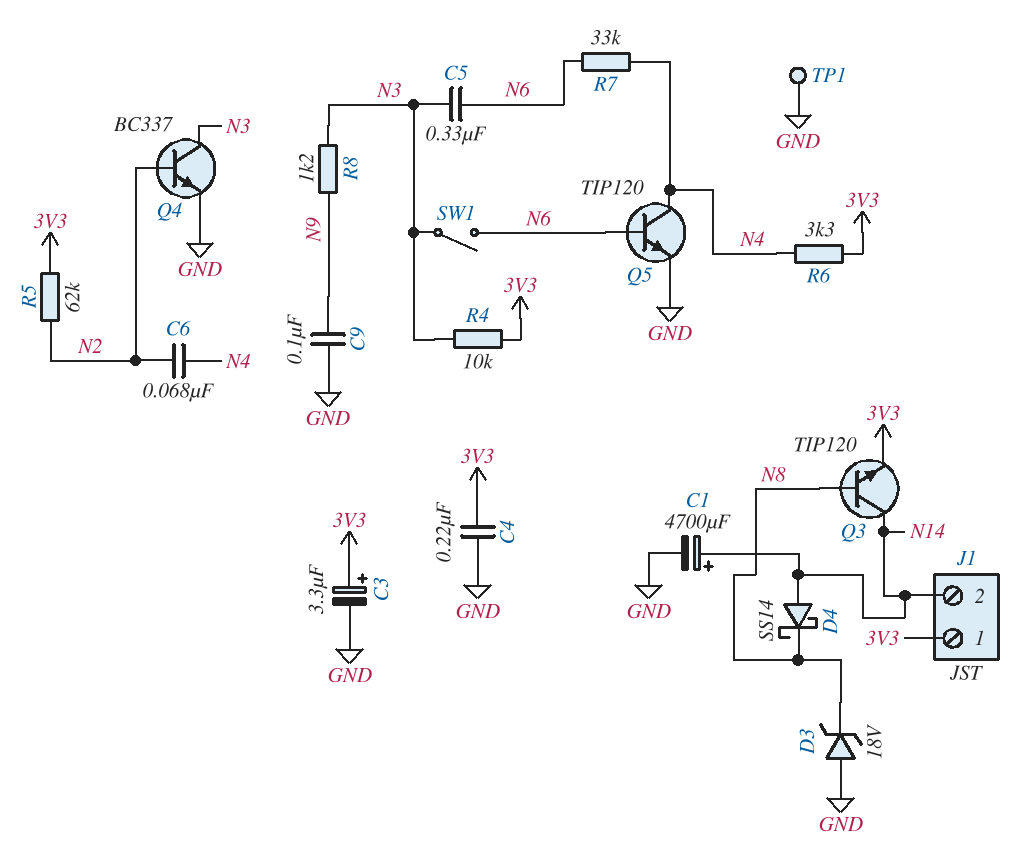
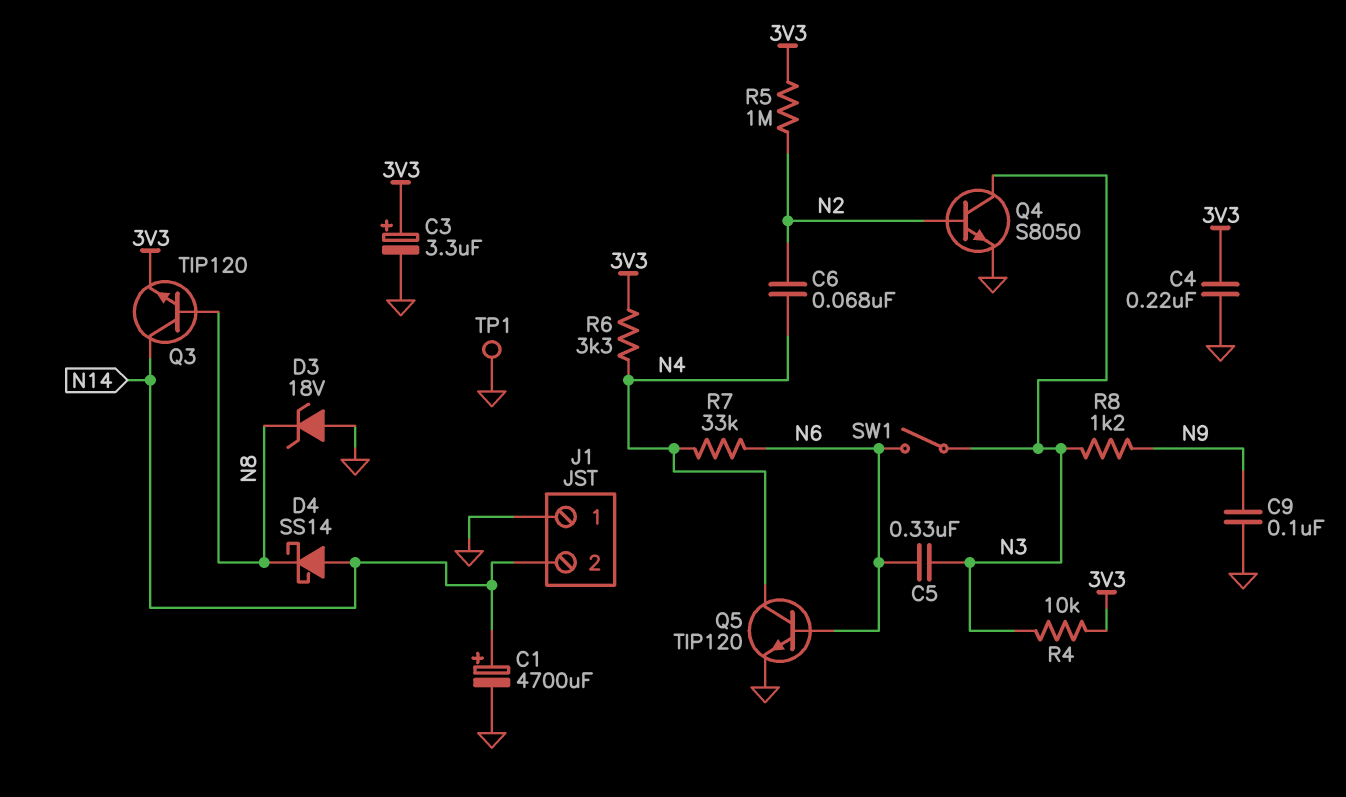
J1 pin 1: 3V3 -> GND
Q4: NPN BC337 (B N2, C N3, E GND) -> NPN S8050 (B N2, C N3, E GND)
R5: 62k (3V3, N2) -> 1M (3V3, N2)

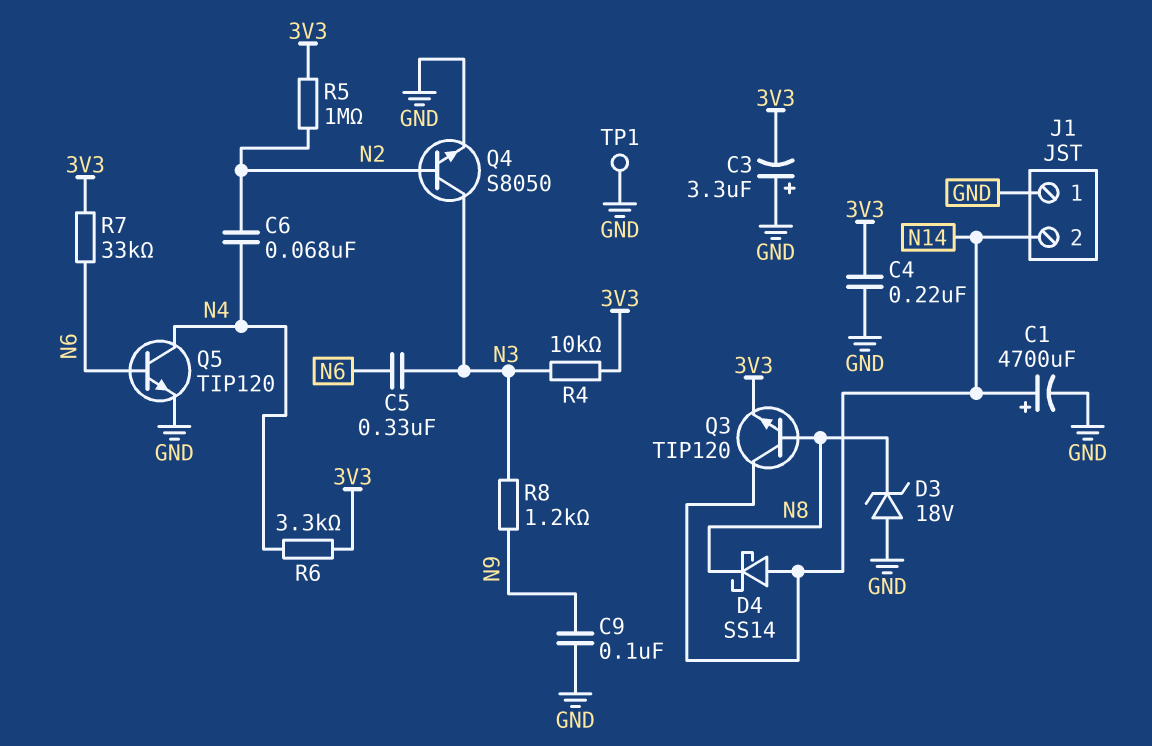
C3: 3.3uF (plus 3V3, minus GND) -> 3.3uF (plus GND, minus 3V3)
R7: 33k (N4, N6) -> 33k (3V3, N6)
SW1: switch (N3, N6) -> none

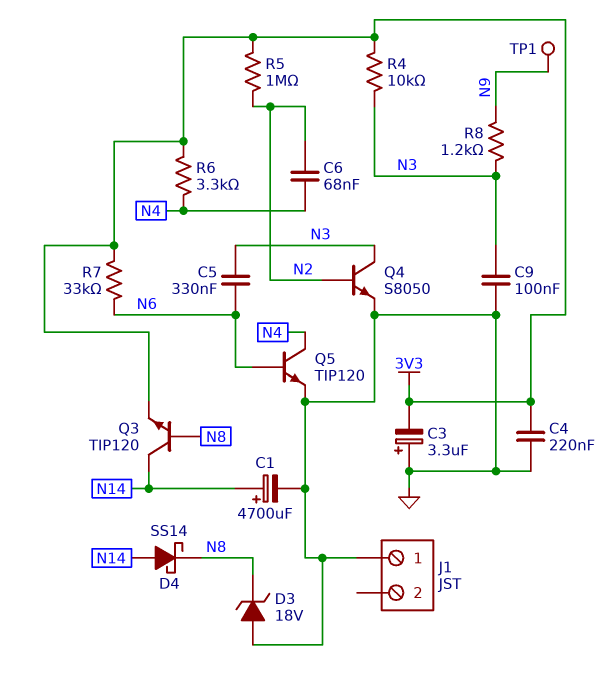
C9: 100nF (GND, N9) -> 100nF (GND, N3)
J1 pin 2: N14 -> none
TP1: test point (GND) -> test point (N9)

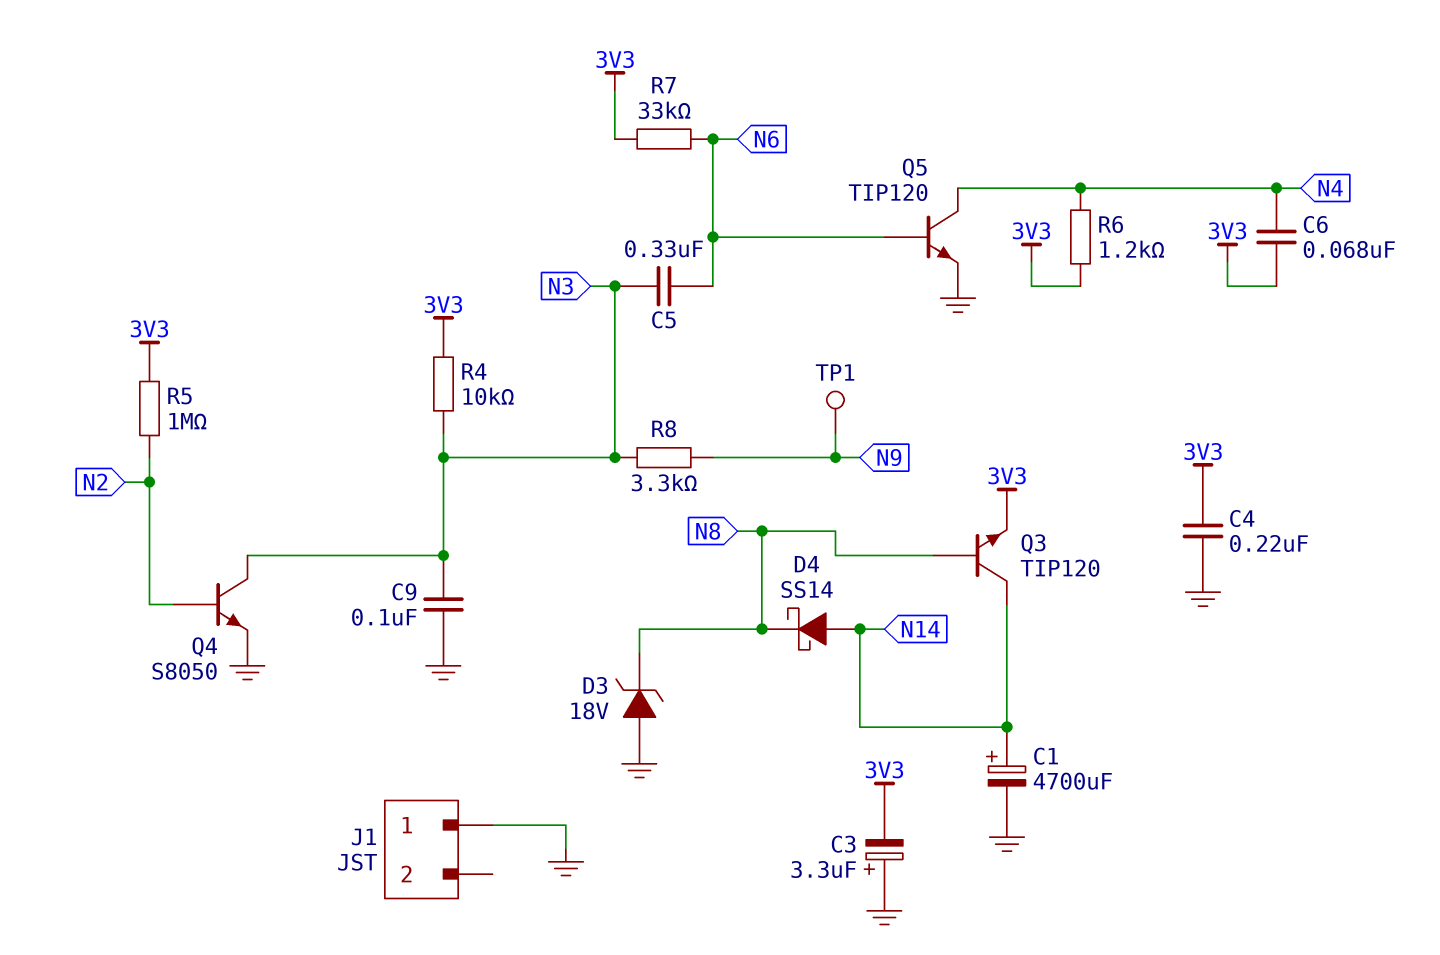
C6: 68nF (N2, N4) -> 68nF (3V3, N4)
R6: 3.3k (3V3, N4) -> 1.2k (3V3, N4)
R8: 1.2k (N3, N9) -> 3.3k (N3, N9)

